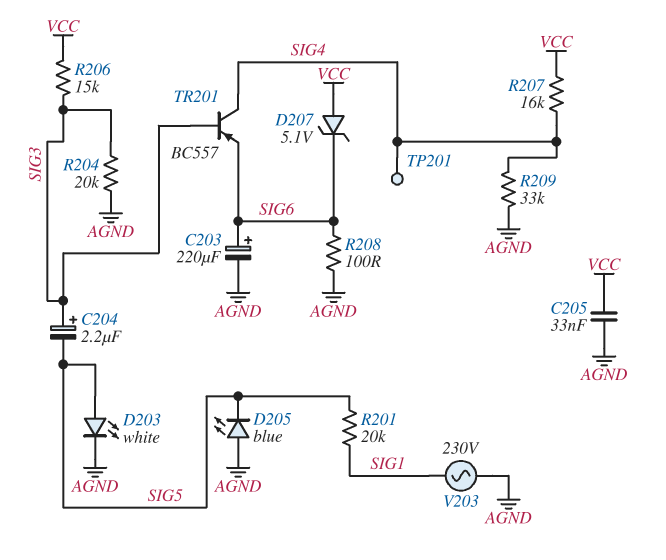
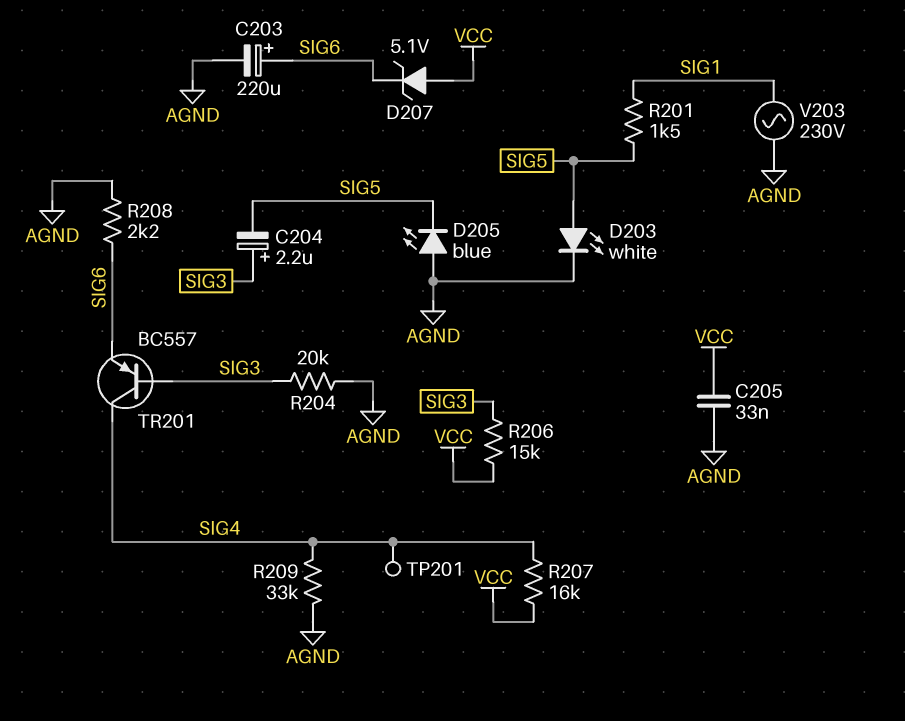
R201: 20k (SIG1, SIG5) -> 1.5k (SIG1, SIG5)
R208: 100 (AGND, SIG6) -> 2.2k (AGND, SIG6)

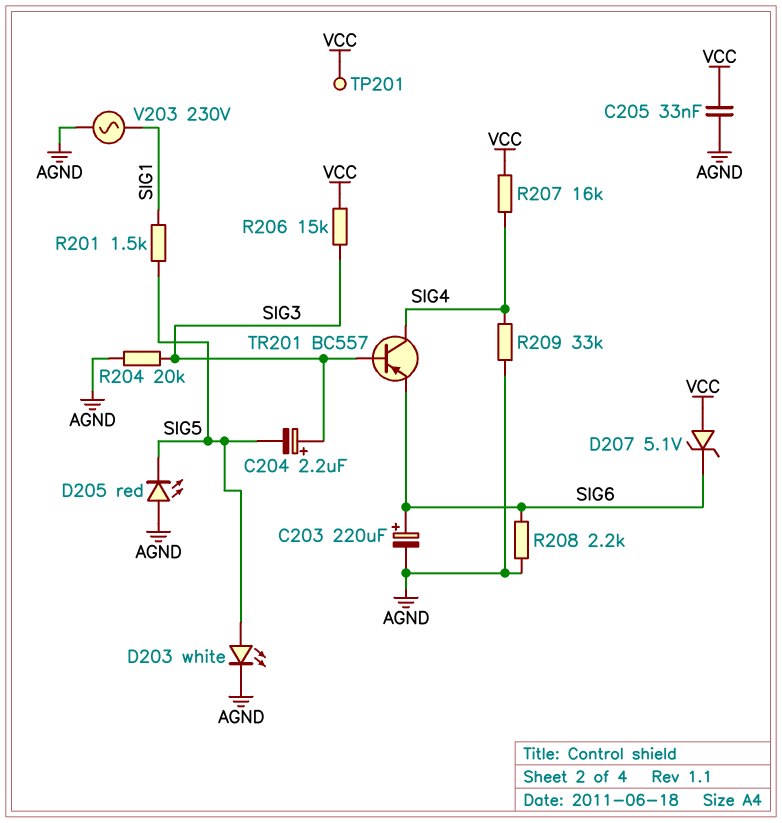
D205: LED blue (A AGND, K SIG5) -> LED red (A AGND, K SIG5)
TP201: test point (SIG4) -> test point (VCC)

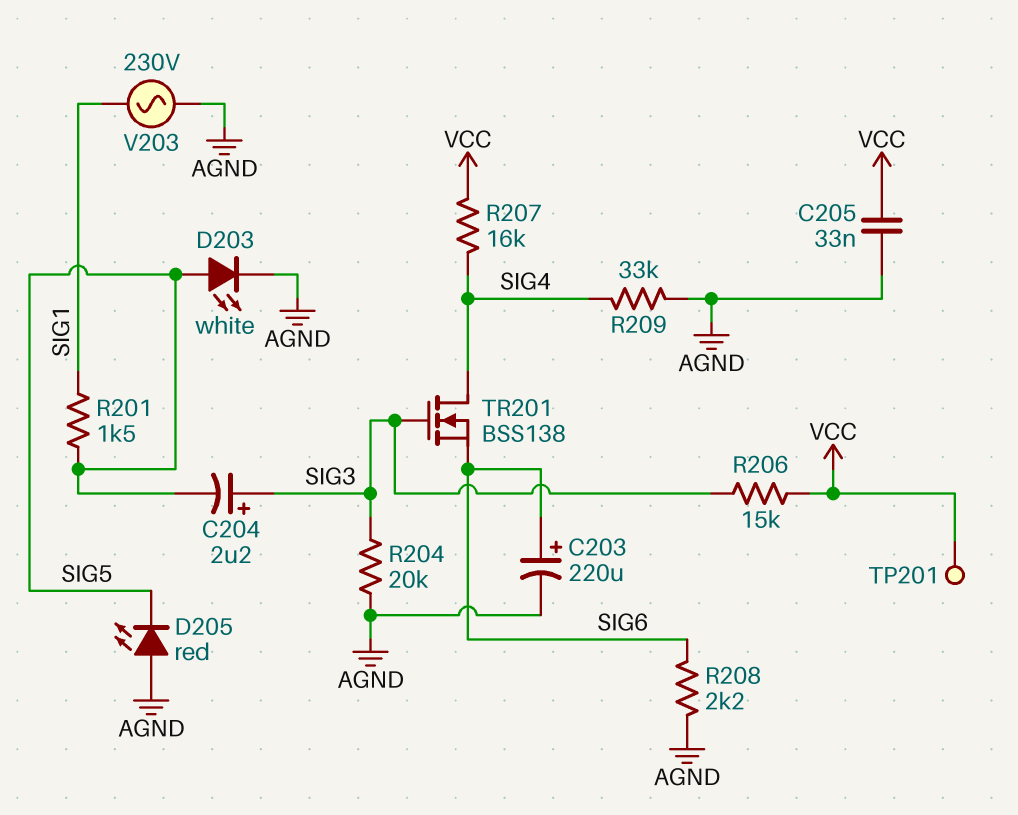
D207: zener 5.1V (A VCC, K SIG6) -> none
TR201: PNP BC557 (B SIG3, C SIG4, E SIG6) -> NMOS BSS138 (G SIG3, D SIG4, S SIG6)

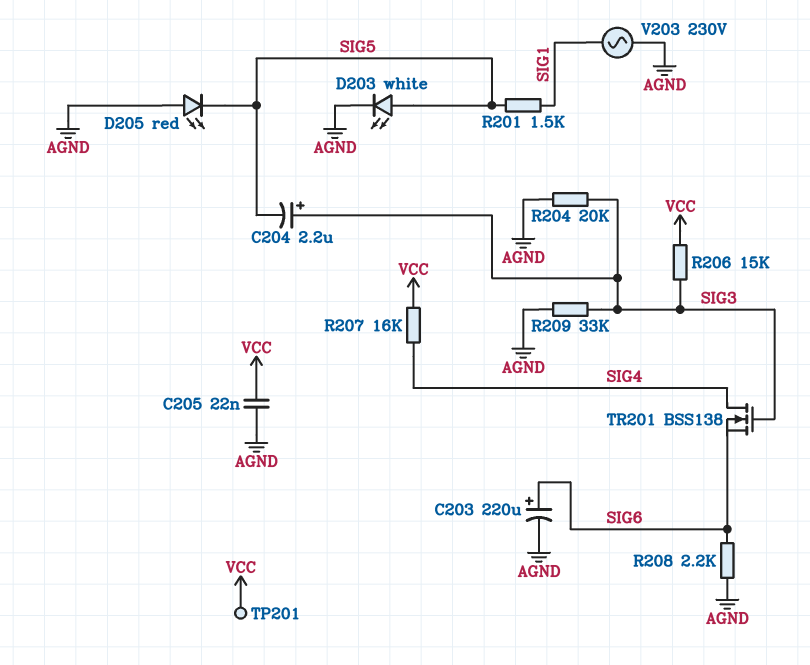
C205: 33nF (AGND, VCC) -> 22nF (AGND, VCC)
R209: 33k (AGND, SIG4) -> 33k (AGND, SIG3)

